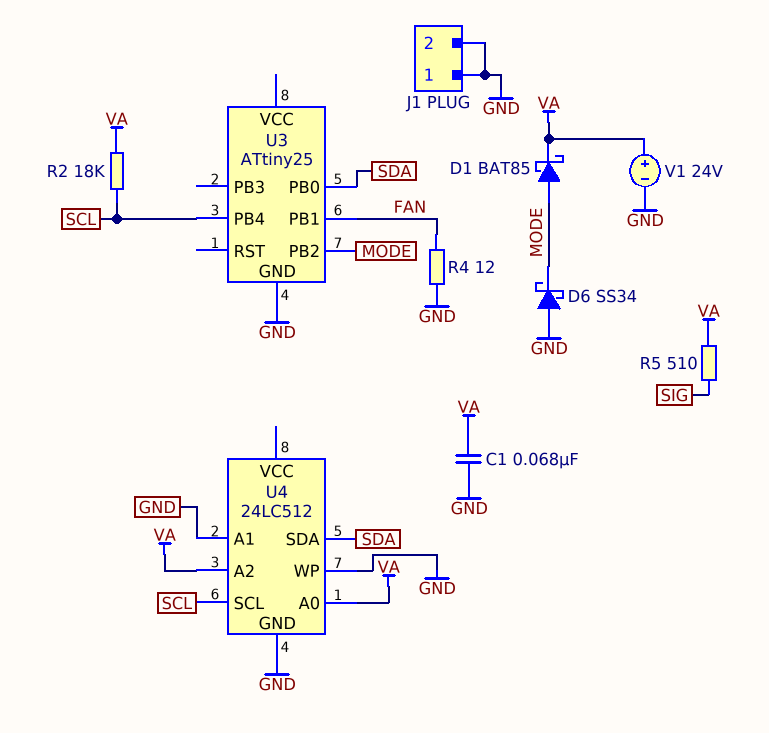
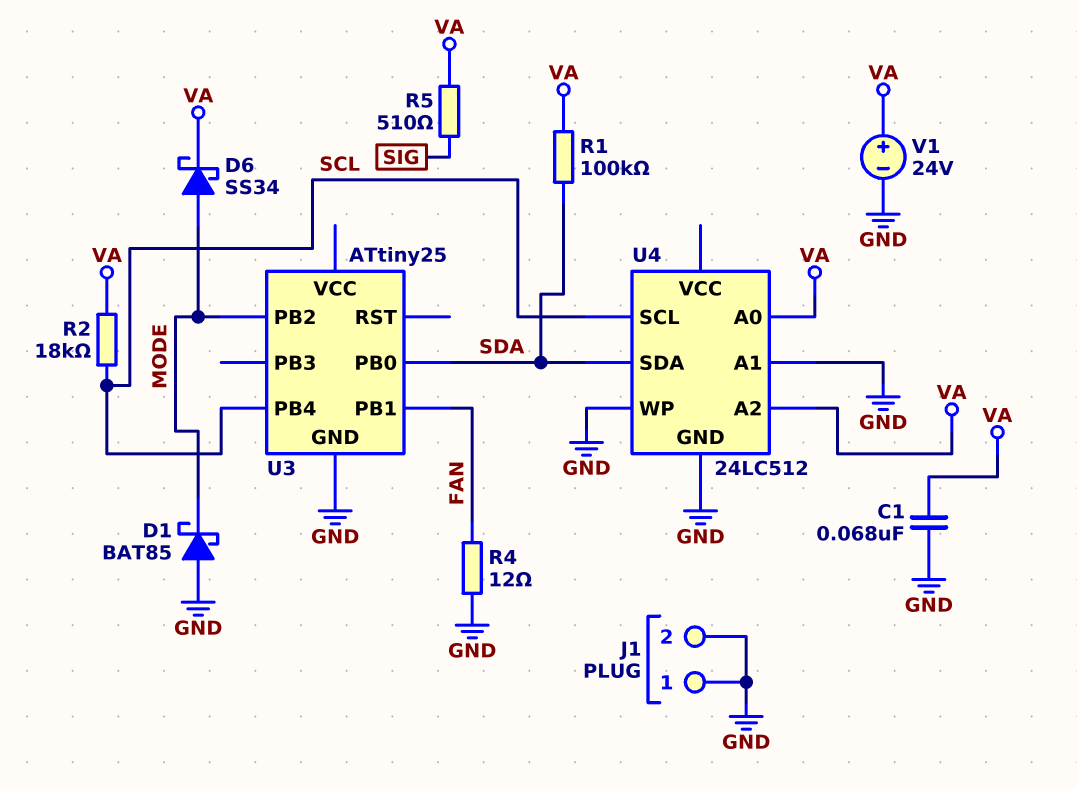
D1: schottky BAT85 (A MODE, K VA) -> schottky BAT85 (A GND, K MODE)
D6: schottky SS34 (A GND, K MODE) -> schottky SS34 (A MODE, K VA)
R1: none -> 100k (SDA, VA)

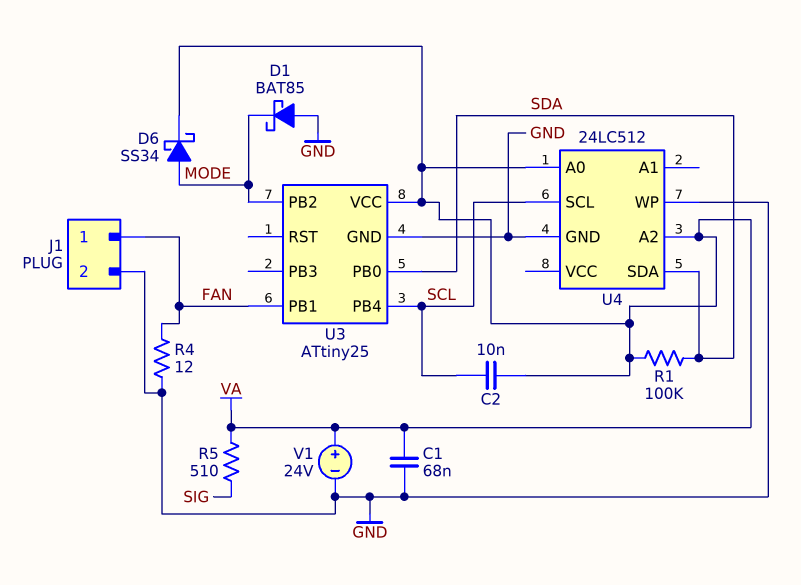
C2: none -> 10nF (SCL, VA)
J1 pin 1: GND -> FAN
R2: 18k (SCL, VA) -> none
U3 pin VCC: none -> VA
U4 pin A1: GND -> none

